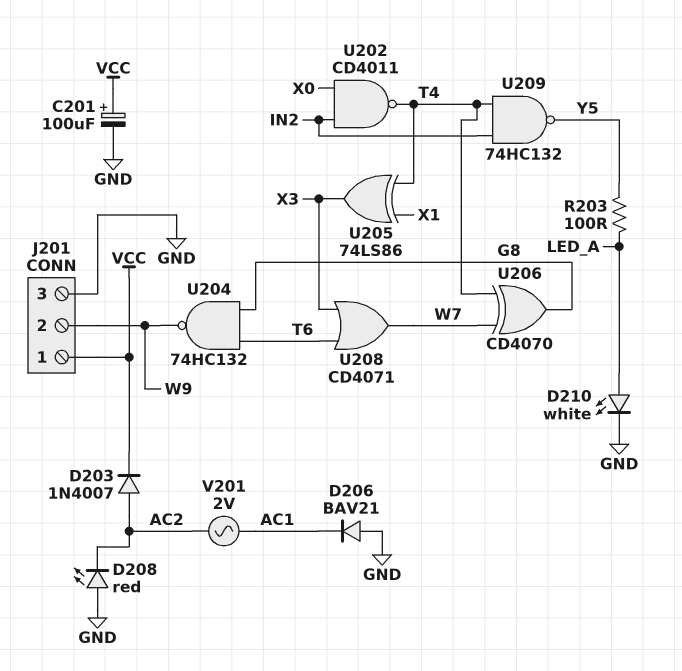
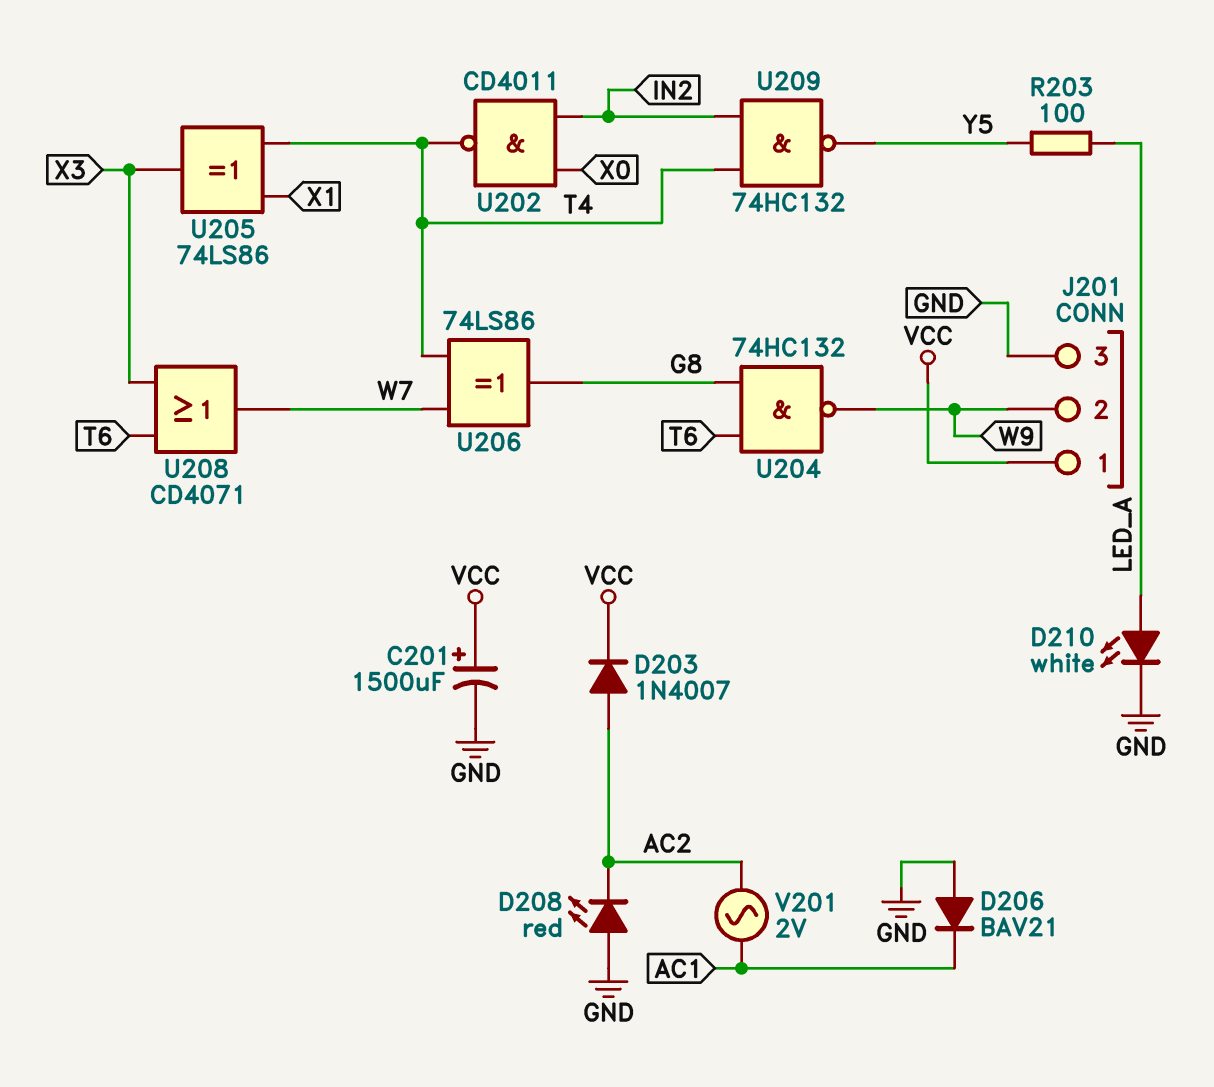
C201: 100uF (plus VCC, minus GND) -> 1500uF (plus VCC, minus GND)
U206: XOR CD4070 (in T4, in W7, out G8) -> XOR 74LS86 (in T4, in W7, out G8)

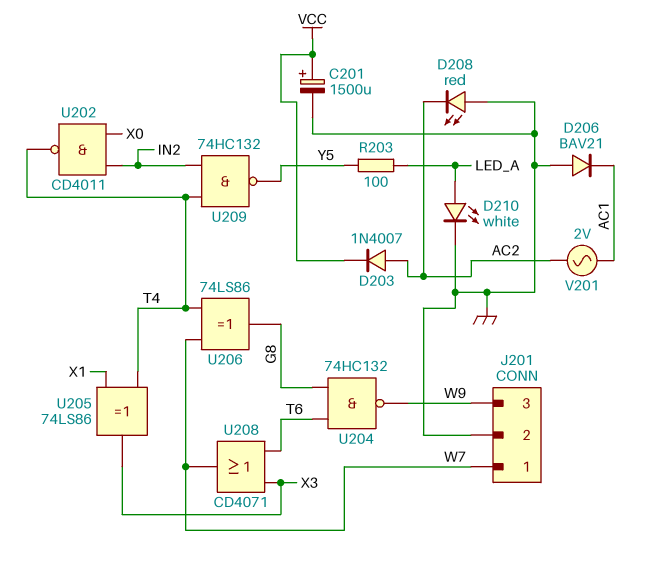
J201 pin 1: VCC -> W7
J201 pin 2: W9 -> GND
J201 pin 3: GND -> W9

